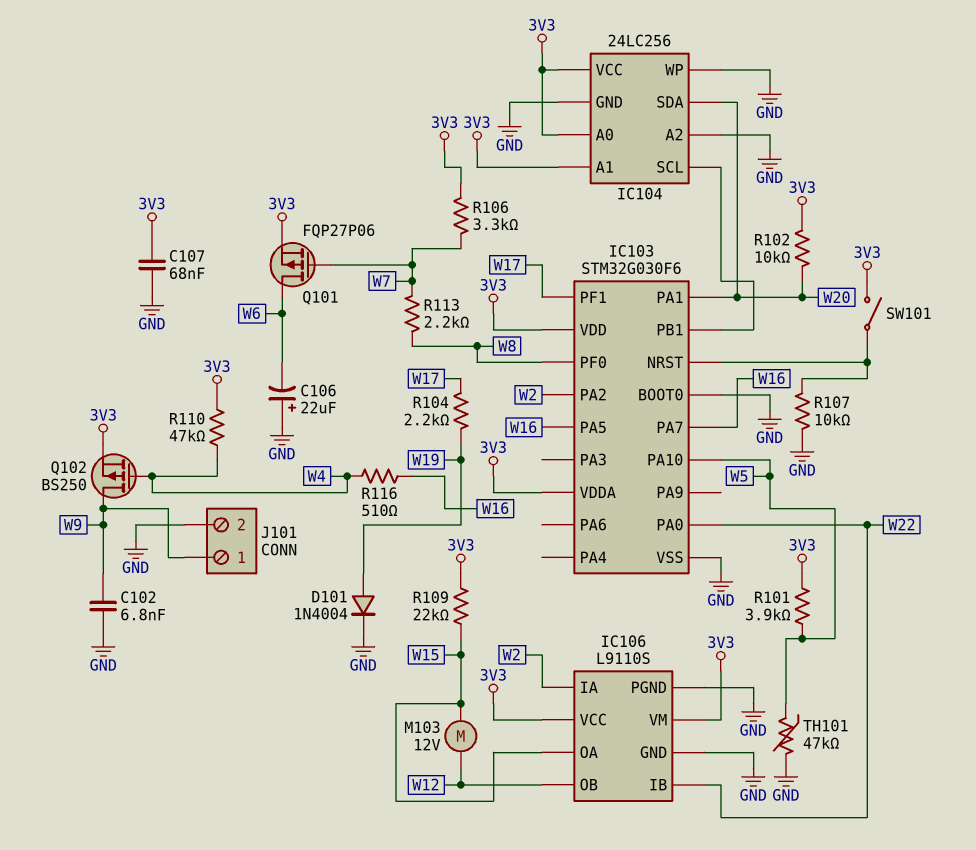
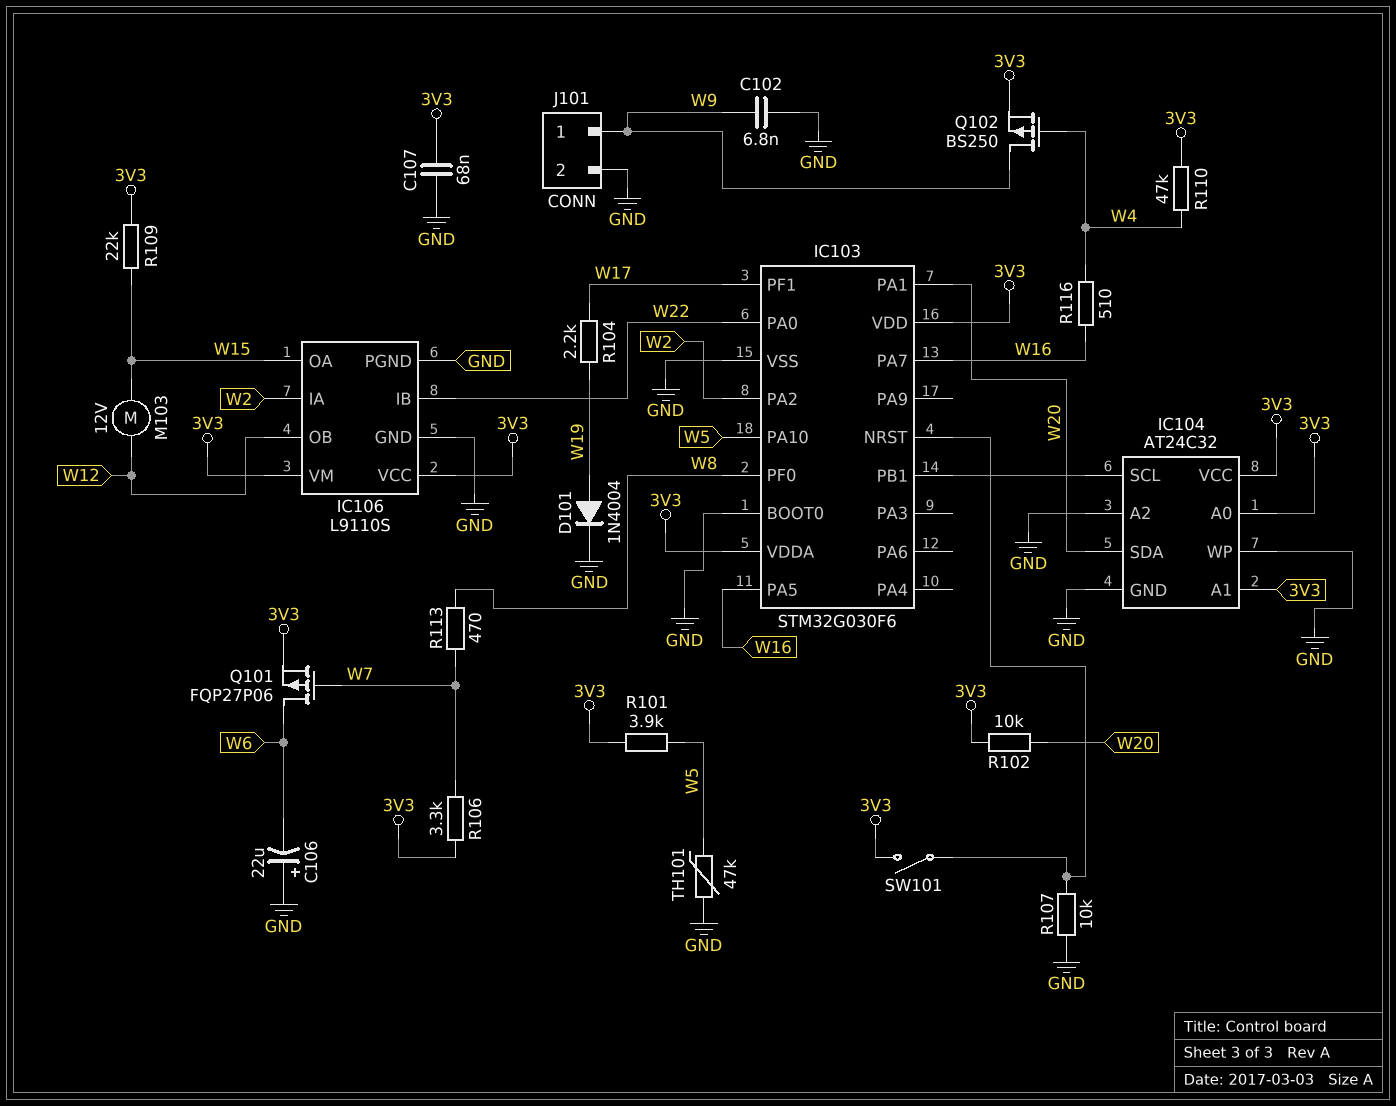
IC104: 24LC256 -> AT24C32
R113: 2.2k (W7, W8) -> 470 (W7, W8)

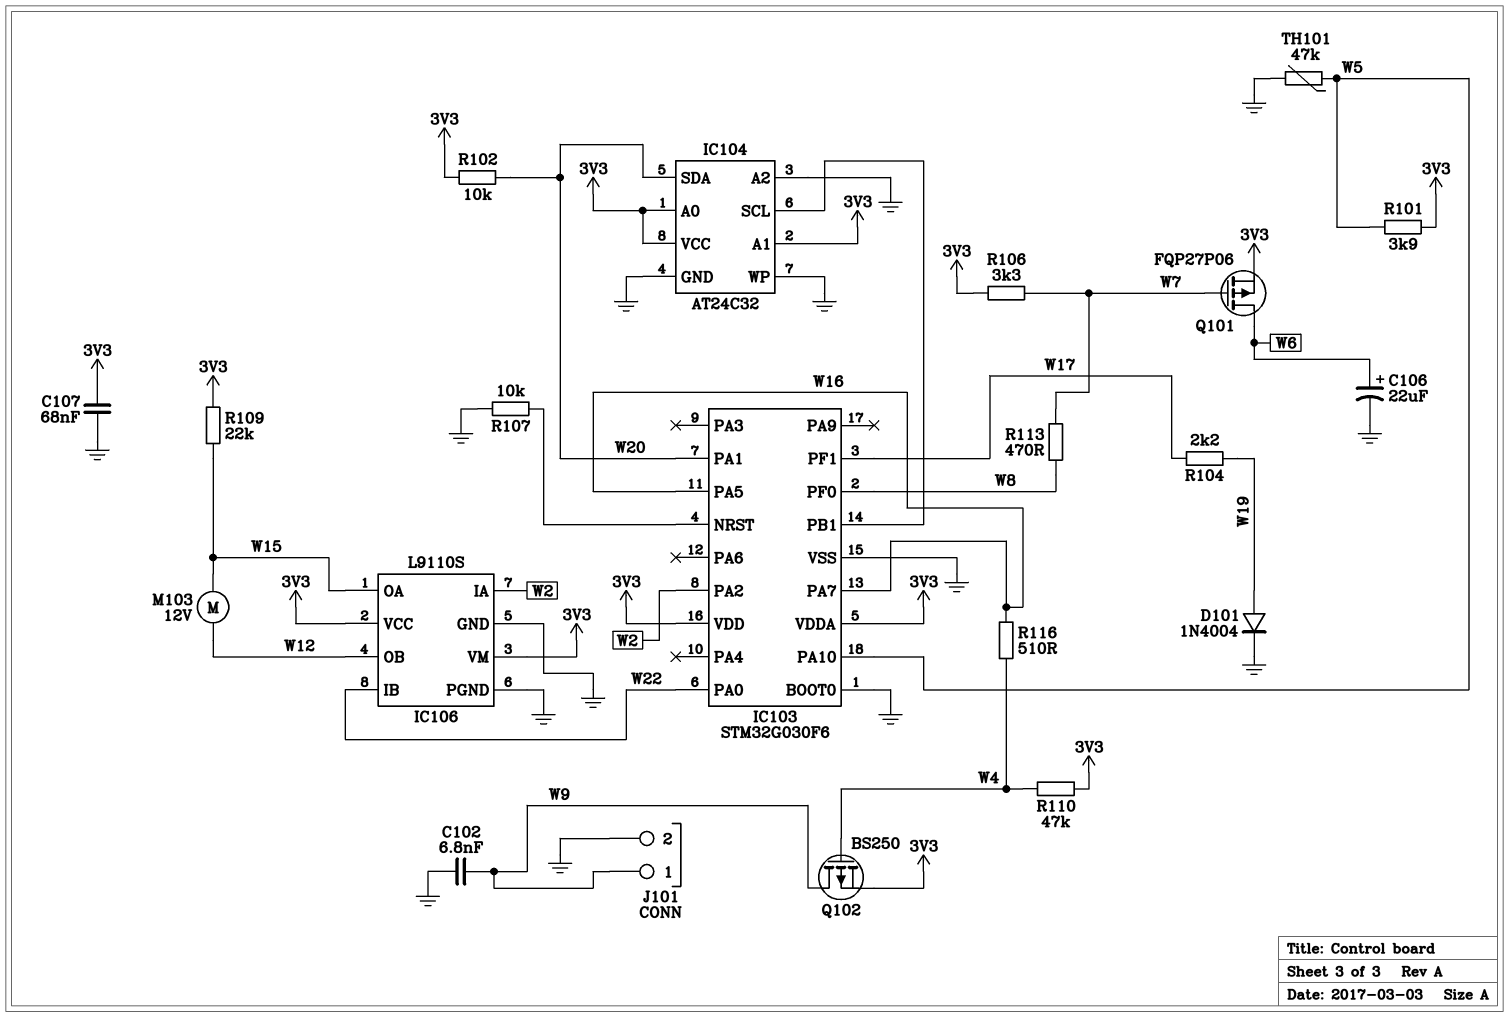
C106: 22uF (plus GND, minus W6) -> 22uF (plus W6, minus GND)
SW101: switch (3V3, IC103/NRST) -> none

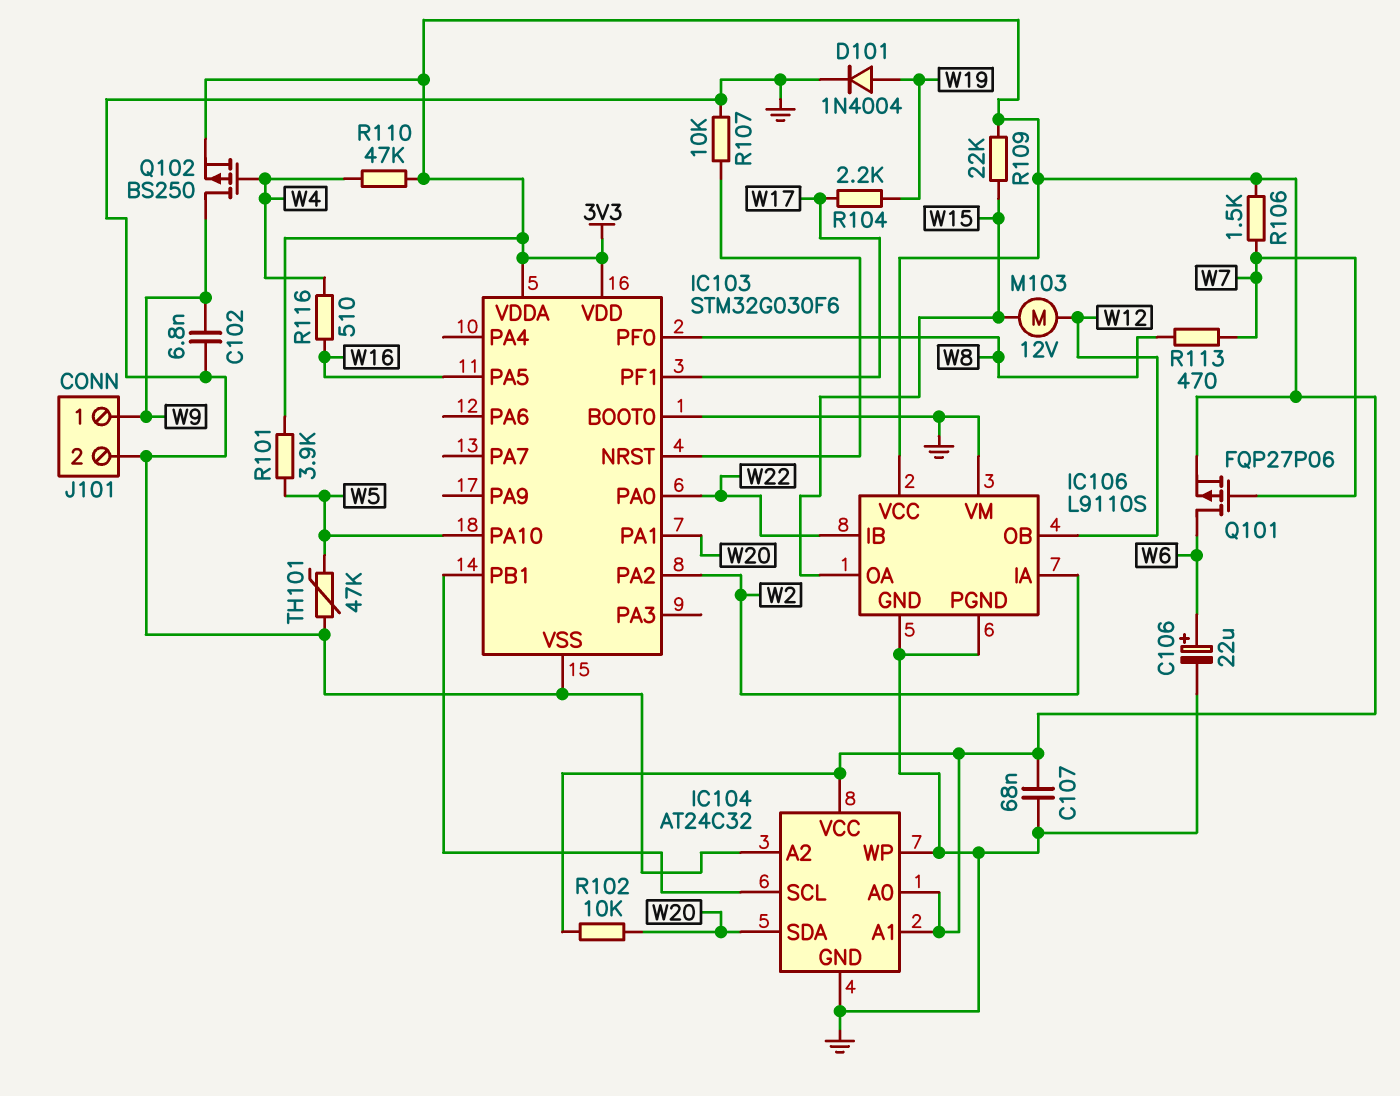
IC103 pin PA7: W16 -> none
IC106 pin VM: 3V3 -> GND
R106: 3.3k (3V3, W7) -> 1.5k (3V3, W7)

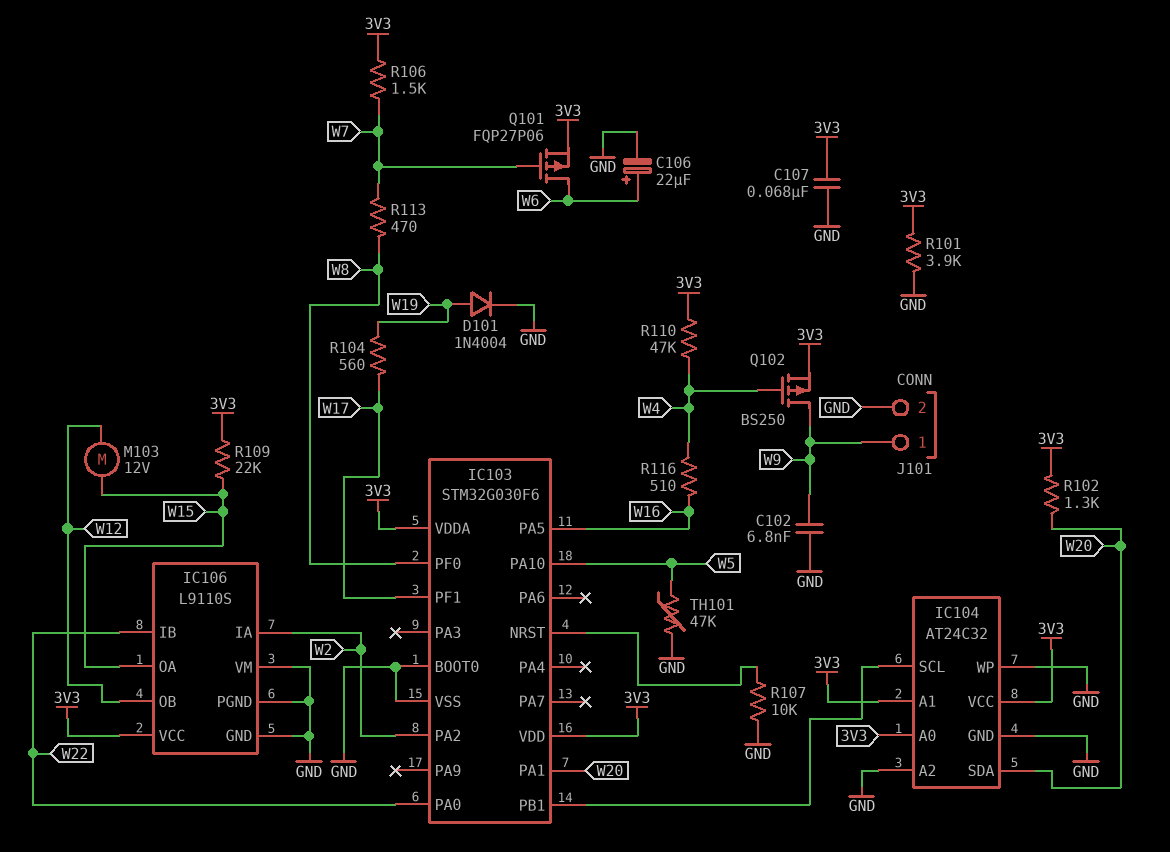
R101: 3.9k (3V3, W5) -> 3.9k (3V3, GND)
R102: 10k (3V3, W20) -> 1.3k (3V3, W20)
R104: 2.2k (W17, W19) -> 560 (W17, W19)

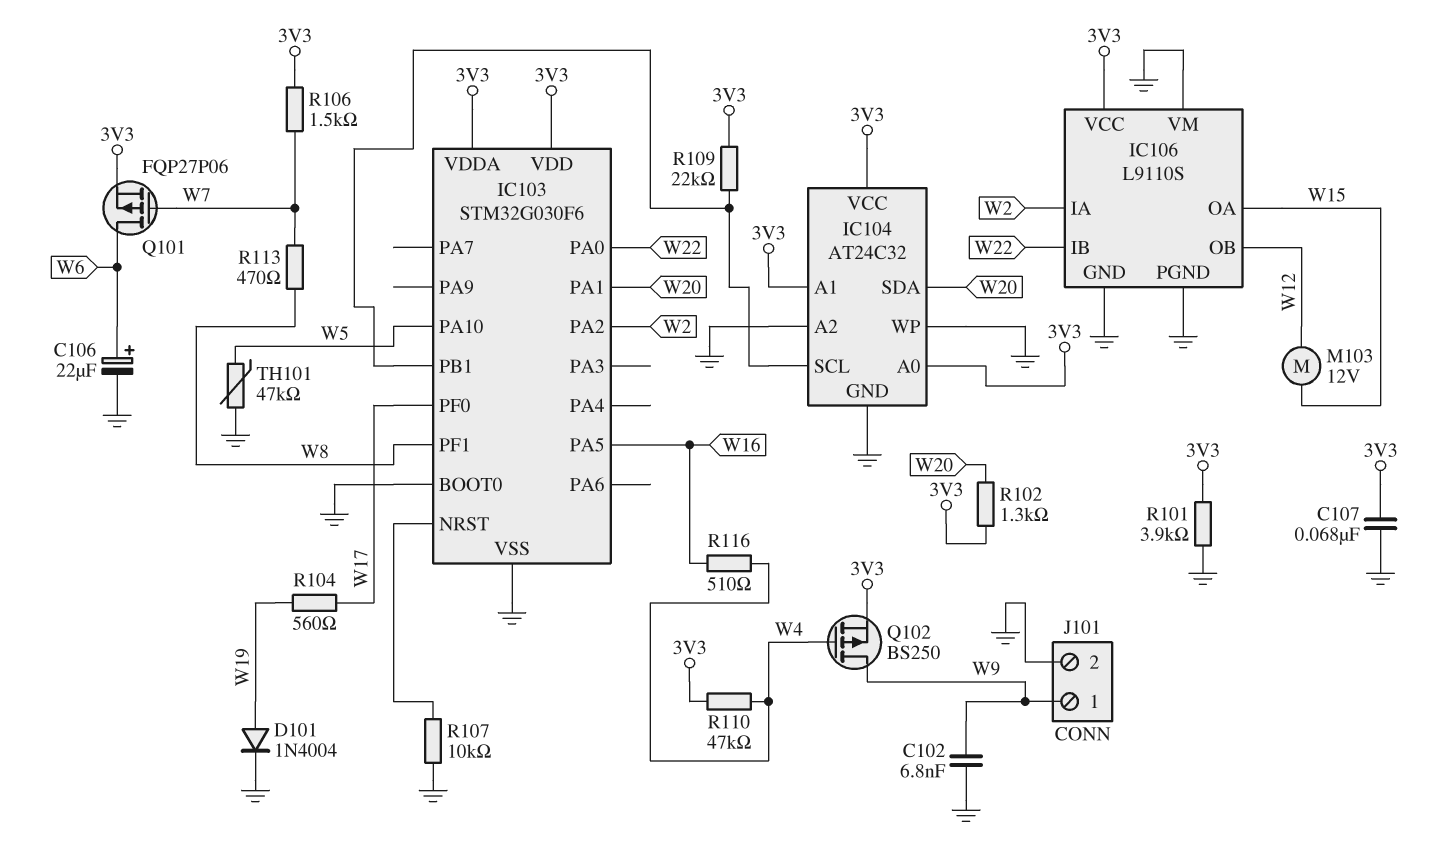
IC103 pin PF0: W8 -> W17
IC103 pin PF1: W17 -> W8
R109: 22k (3V3, W15) -> 22k (3V3, IC103/PB1)

